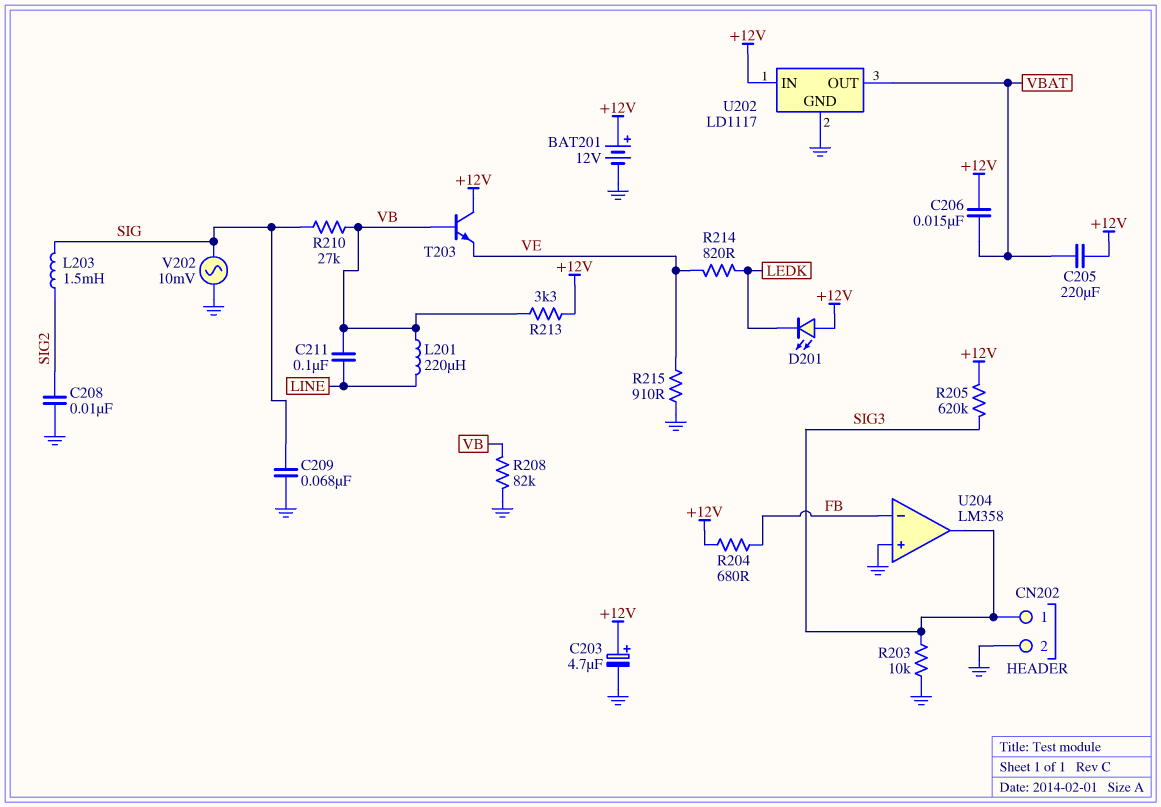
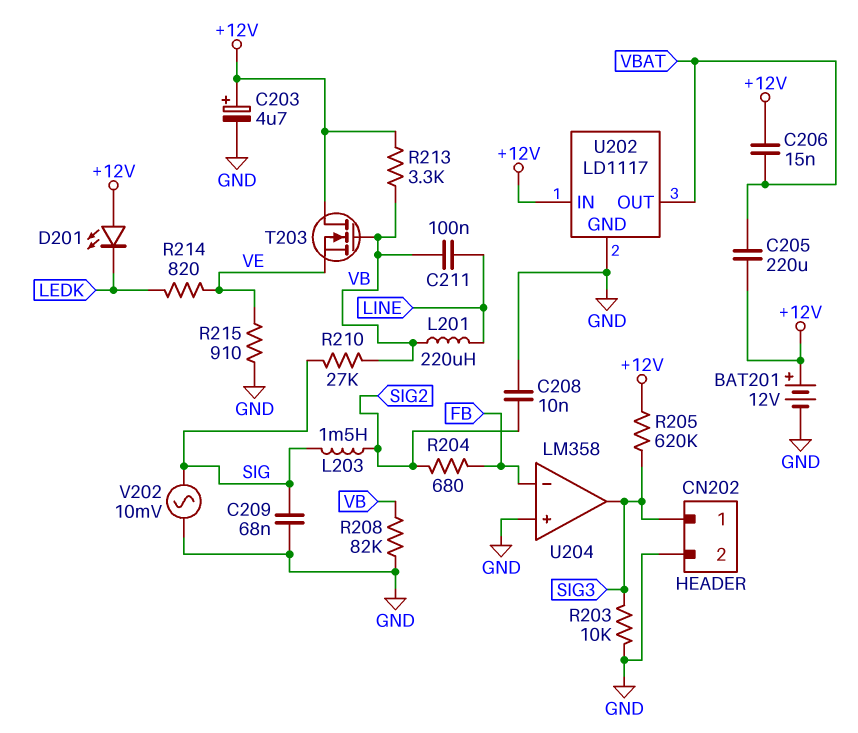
R204: 680 (+12V, FB) -> 680 (FB, SIG2)
T203: NPN (B VB, C +12V, E VE) -> NMOS (G VB, D +12V, S VE)

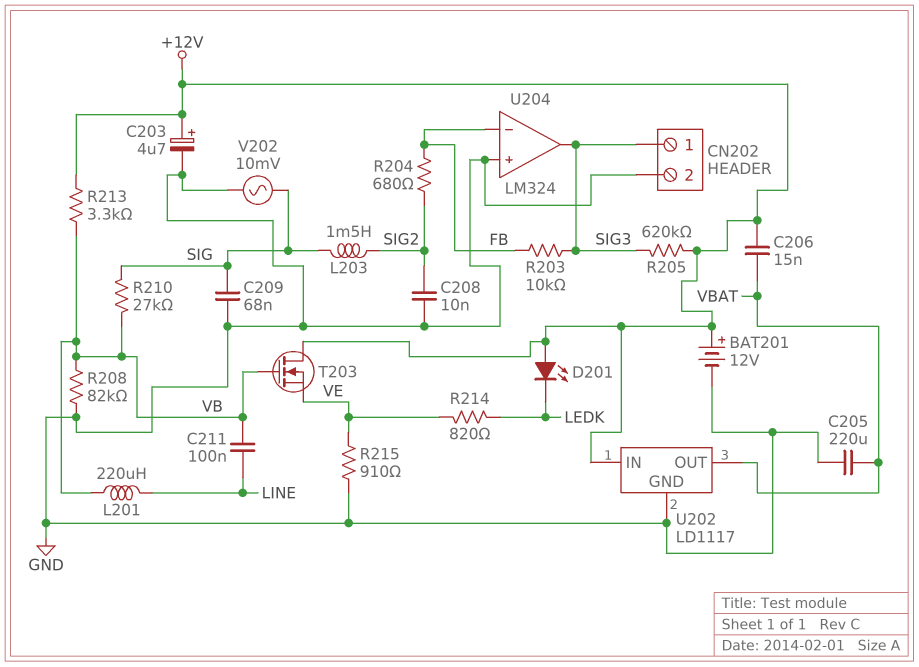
C205: 220uF (+12V, VBAT) -> 220uF (GND, VBAT)
R203: 10k (GND, SIG3) -> 10k (FB, SIG3)
U204: LM358 -> LM324

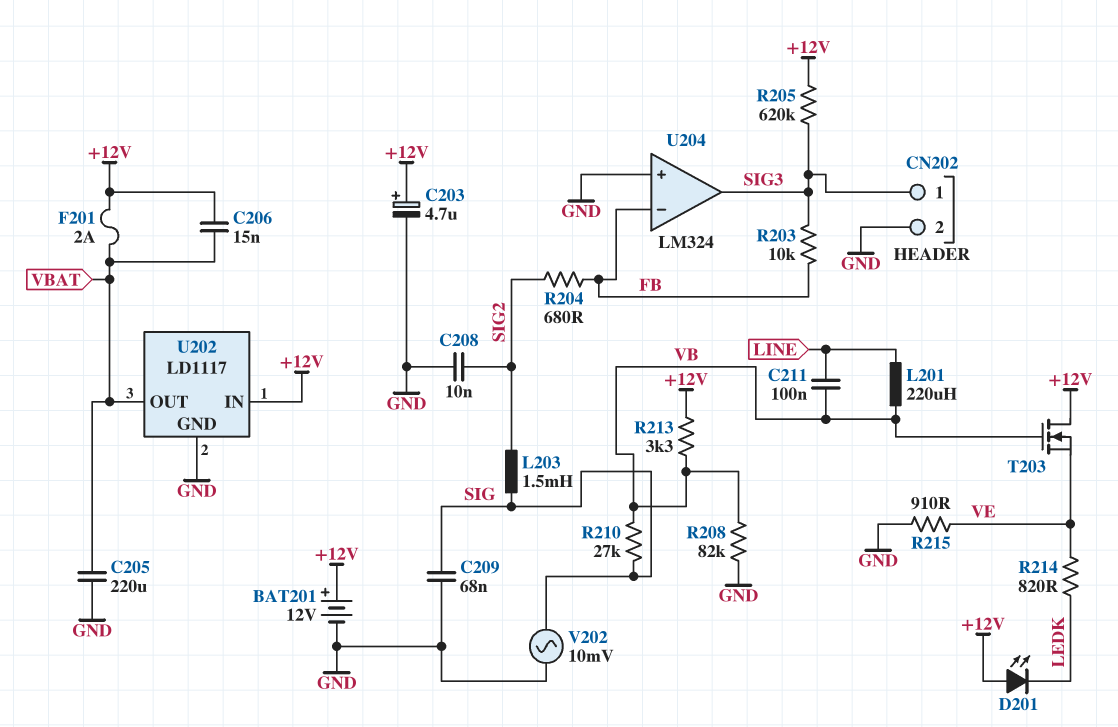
F201: none -> 2A (+12V, VBAT)

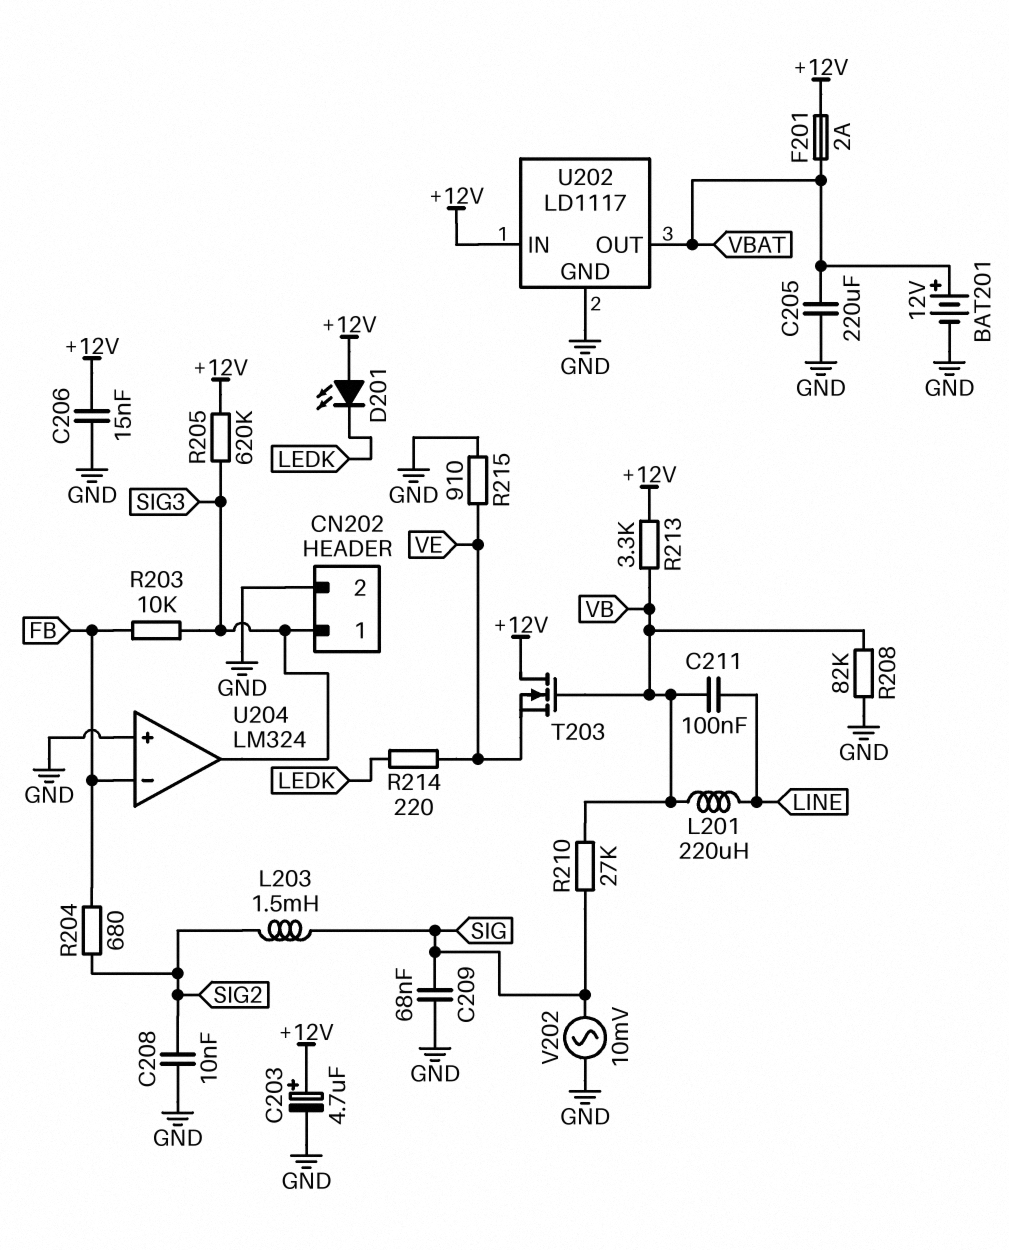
BAT201: 12V (plus +12V, minus GND) -> 12V (plus VBAT, minus GND)
C206: 15nF (+12V, VBAT) -> 15nF (+12V, GND)
R214: 820 (LEDK, VE) -> 220 (LEDK, VE)

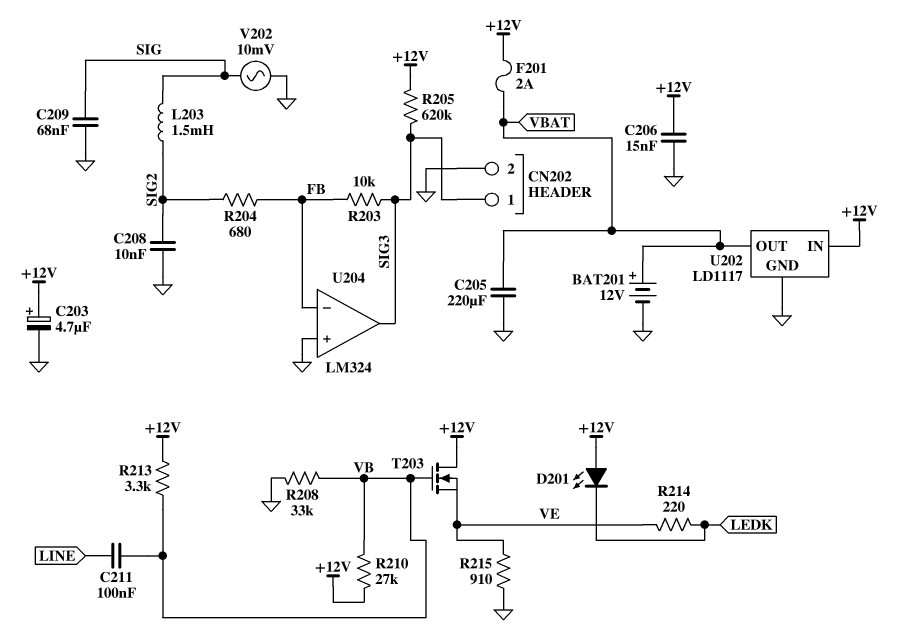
L201: 220uH (LINE, VB) -> none
R208: 82k (GND, VB) -> 33k (GND, VB)
R210: 27k (SIG, VB) -> 27k (+12V, VB)

